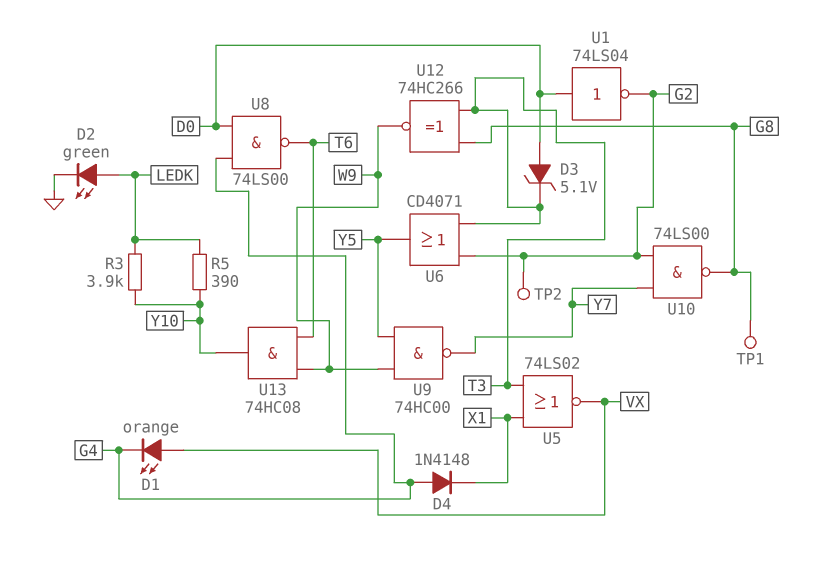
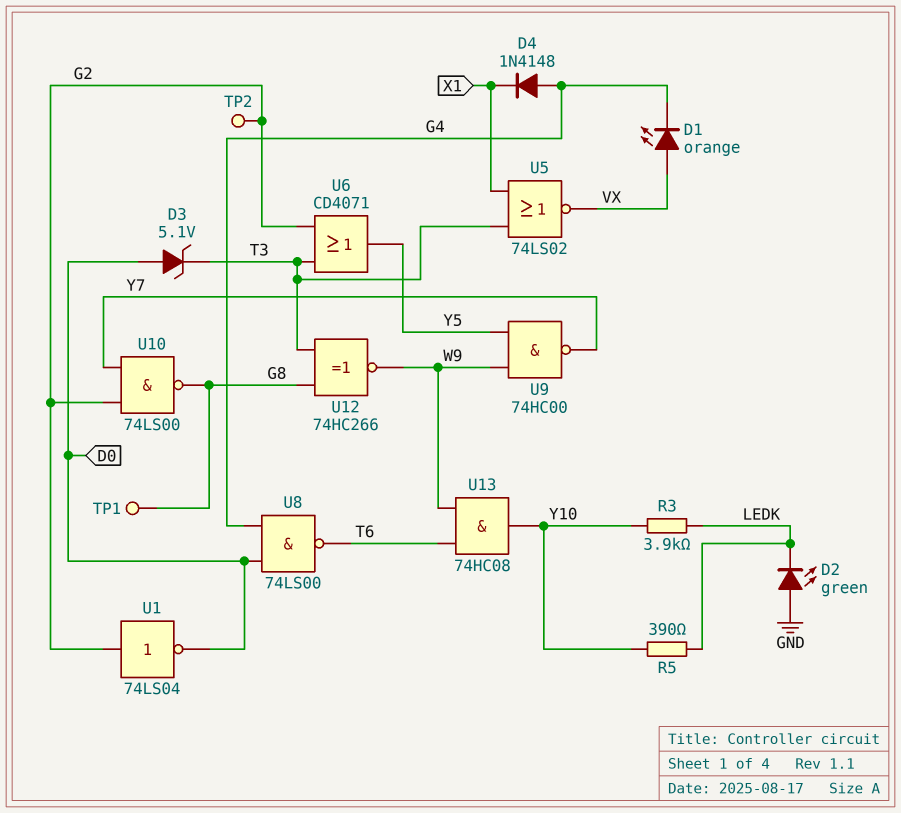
D2: LED green (A LEDK, K GND) -> LED green (A GND, K LEDK)
U1: NOT 74LS04 (in D0, out G2) -> NOT 74LS04 (in G2, out D0)

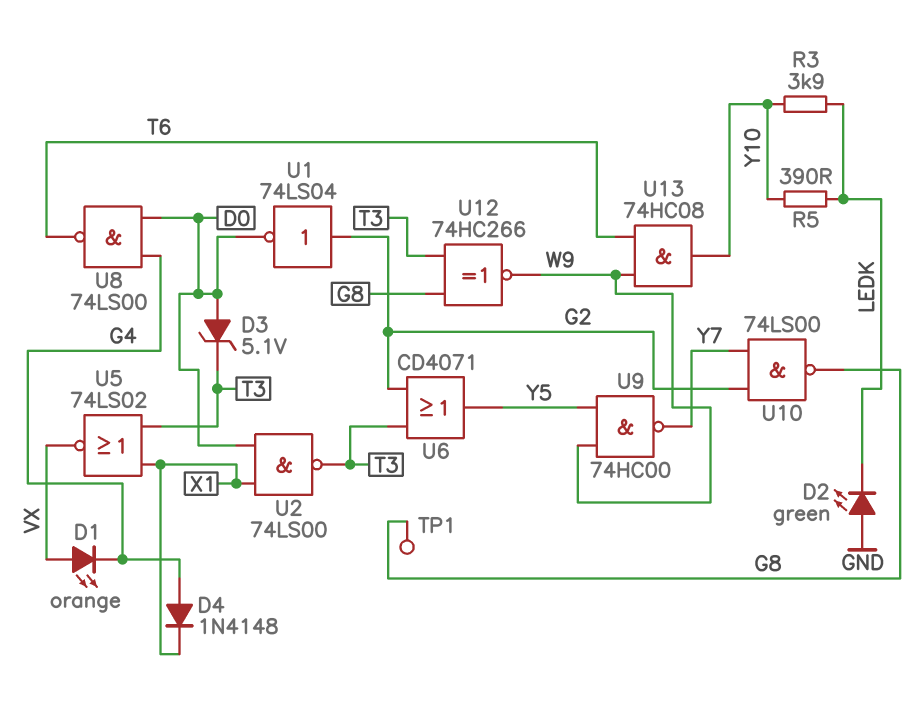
TP2: test point (G2) -> none
U2: none -> NAND 74LS00 (in D0, in X1, out T3)

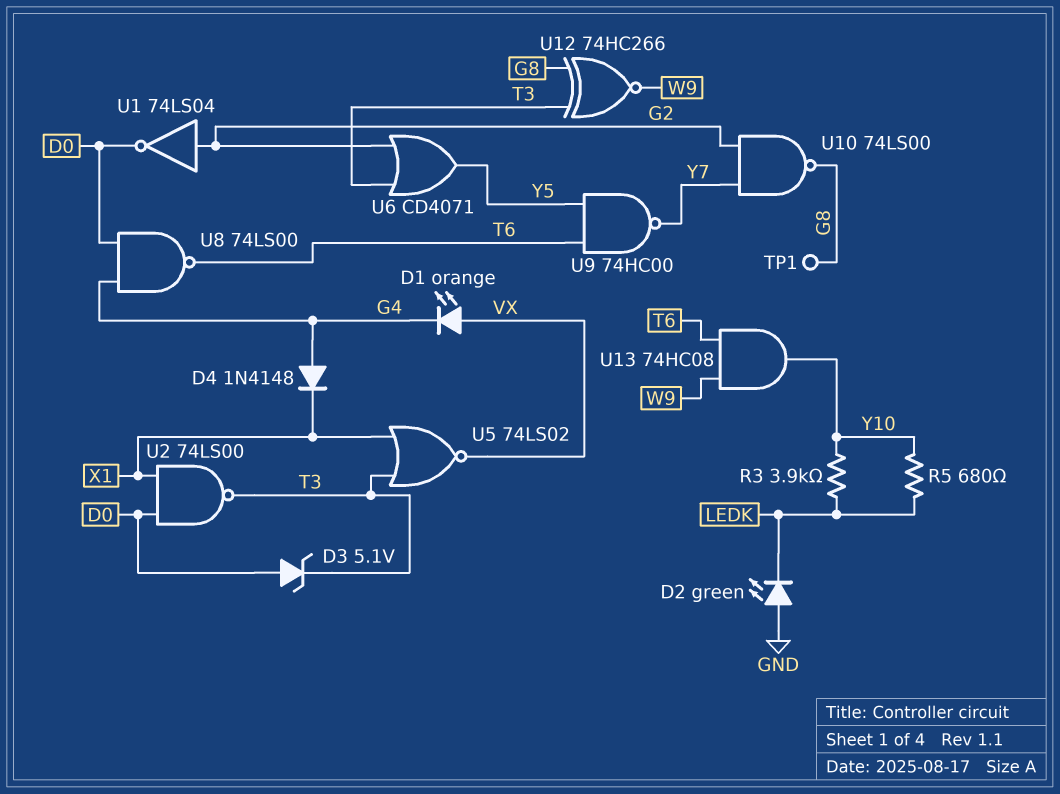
R5: 390 (LEDK, Y10) -> 680 (LEDK, Y10)
U9: NAND 74HC00 (in W9, in Y5, out Y7) -> NAND 74HC00 (in T6, in Y5, out Y7)

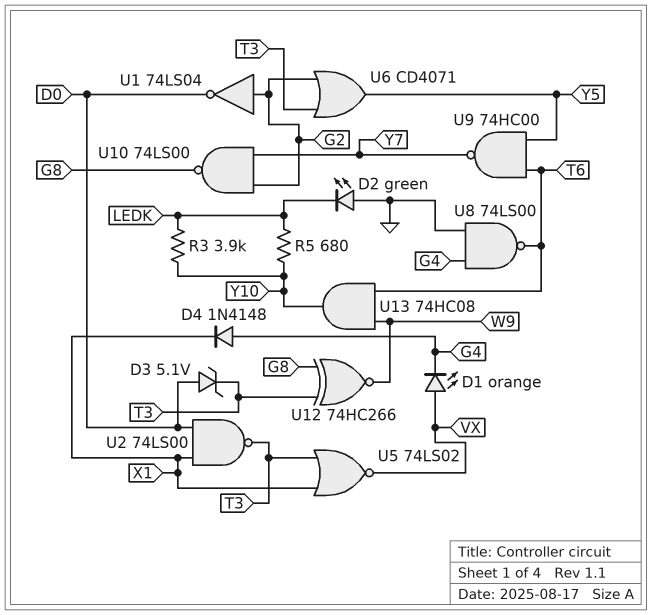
TP1: test point (G8) -> none
U8: NAND 74LS00 (in D0, in G4, out T6) -> NAND 74LS00 (in G4, in GND, out T6)

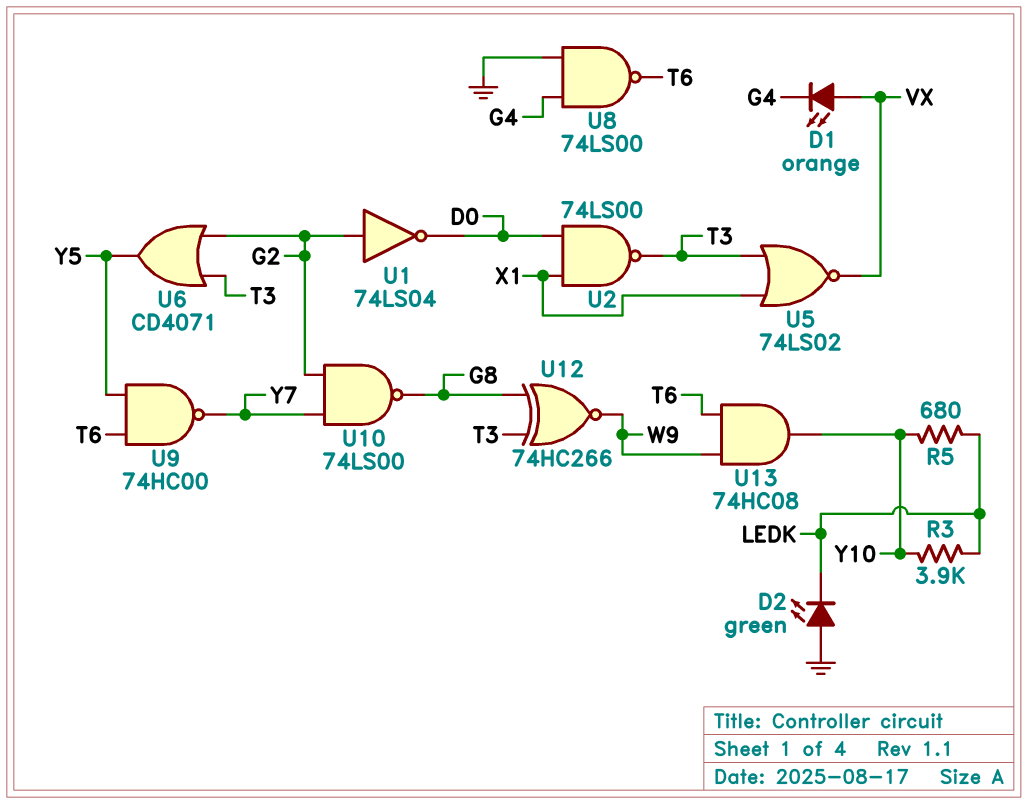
D3: zener 5.1V (A D0, K T3) -> none
D4: diode 1N4148 (A G4, K X1) -> none

